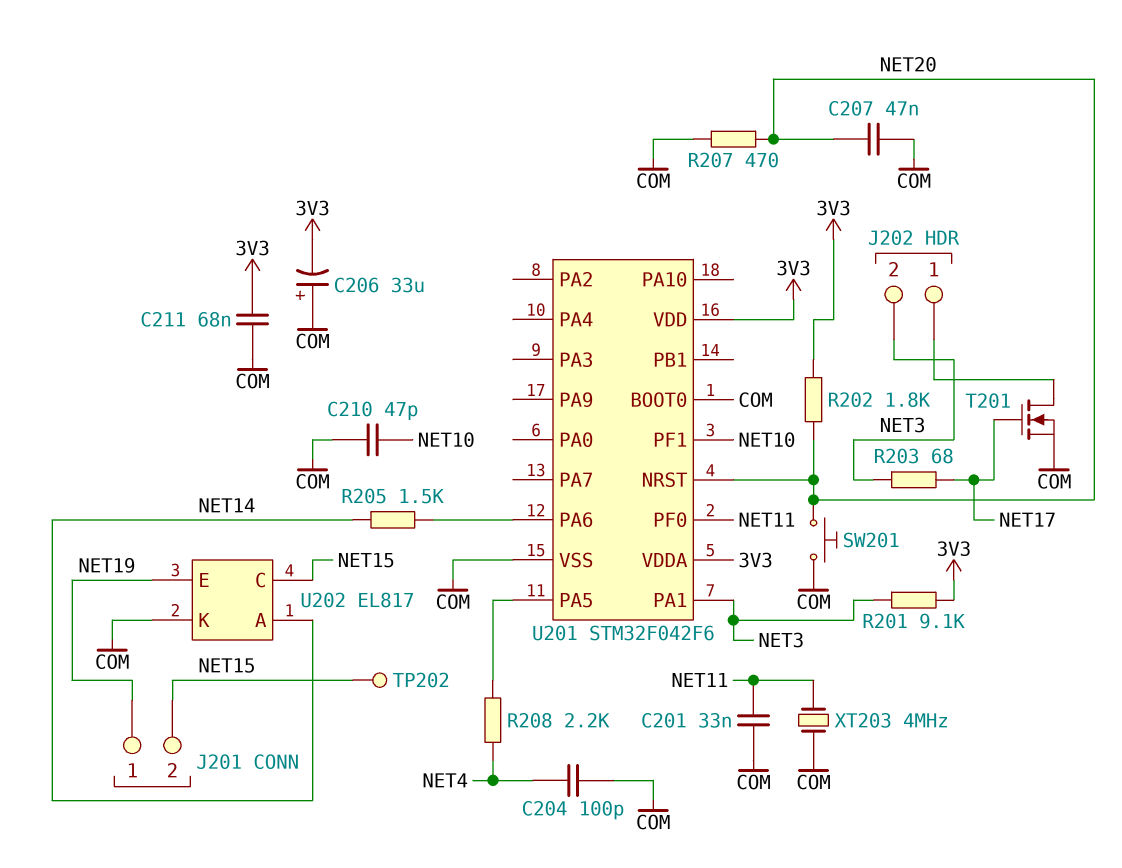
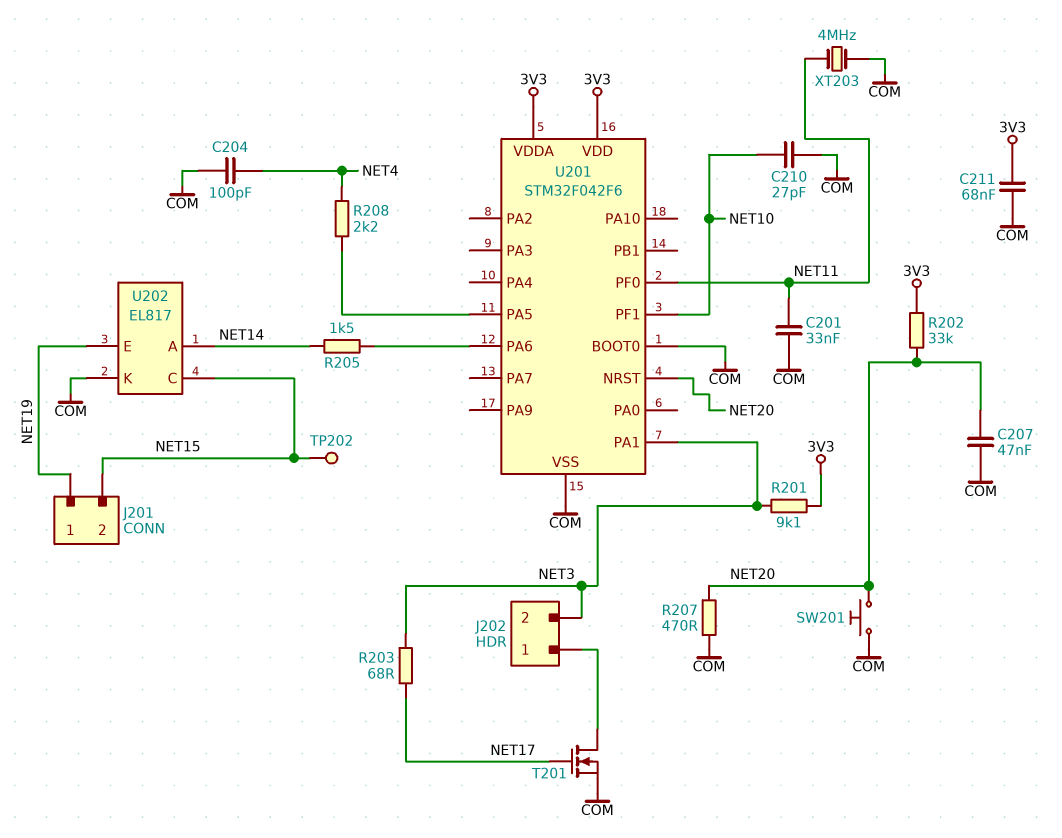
C206: 33uF (plus COM, minus 3V3) -> none
C210: 47pF (COM, NET10) -> 27pF (COM, NET10)
R202: 1.8k (3V3, NET20) -> 33k (3V3, NET20)

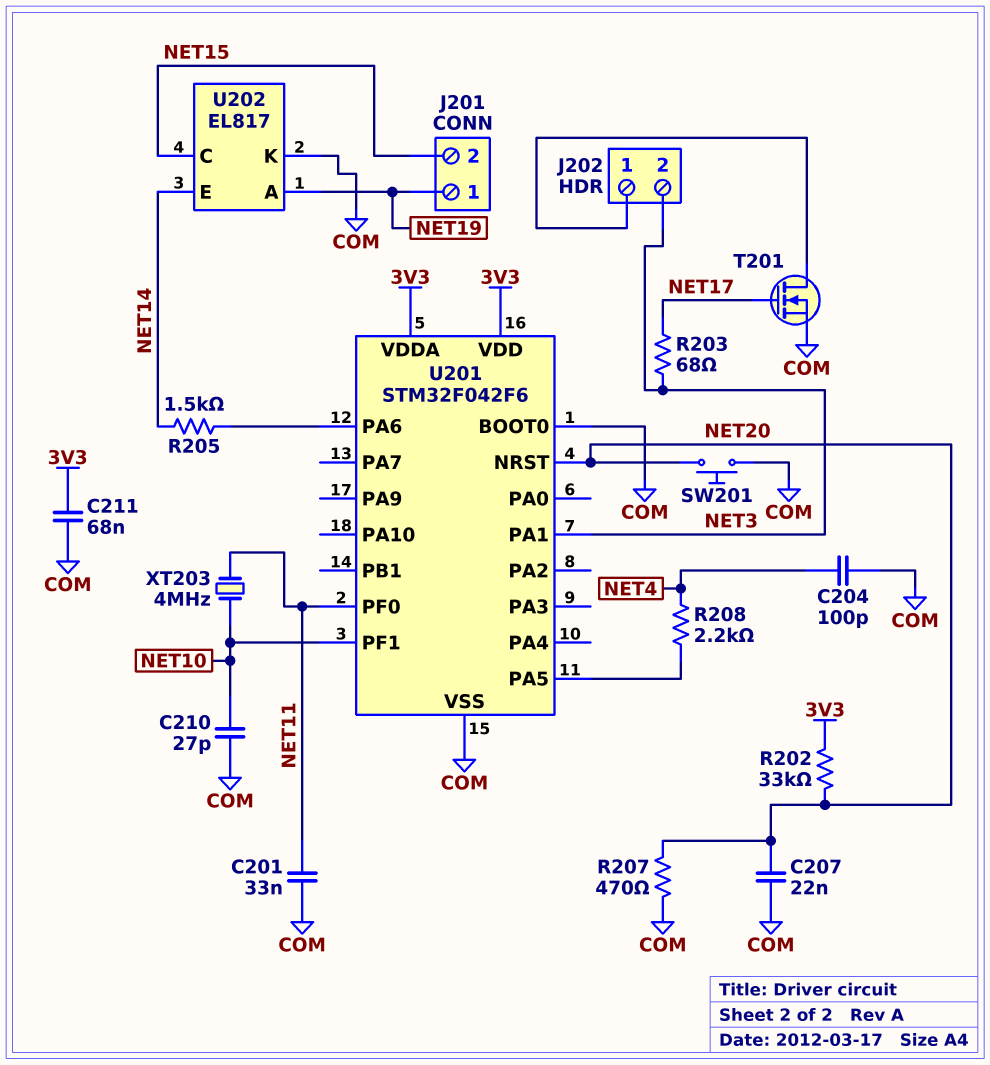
C207: 47nF (COM, NET20) -> 22nF (COM, NET20)
R201: 9.1k (3V3, NET3) -> none
TP202: test point (NET15) -> none
U202 pin A: NET14 -> NET19
U202 pin E: NET19 -> NET14
XT203: 4MHz (COM, NET11) -> 4MHz (NET10, NET11)

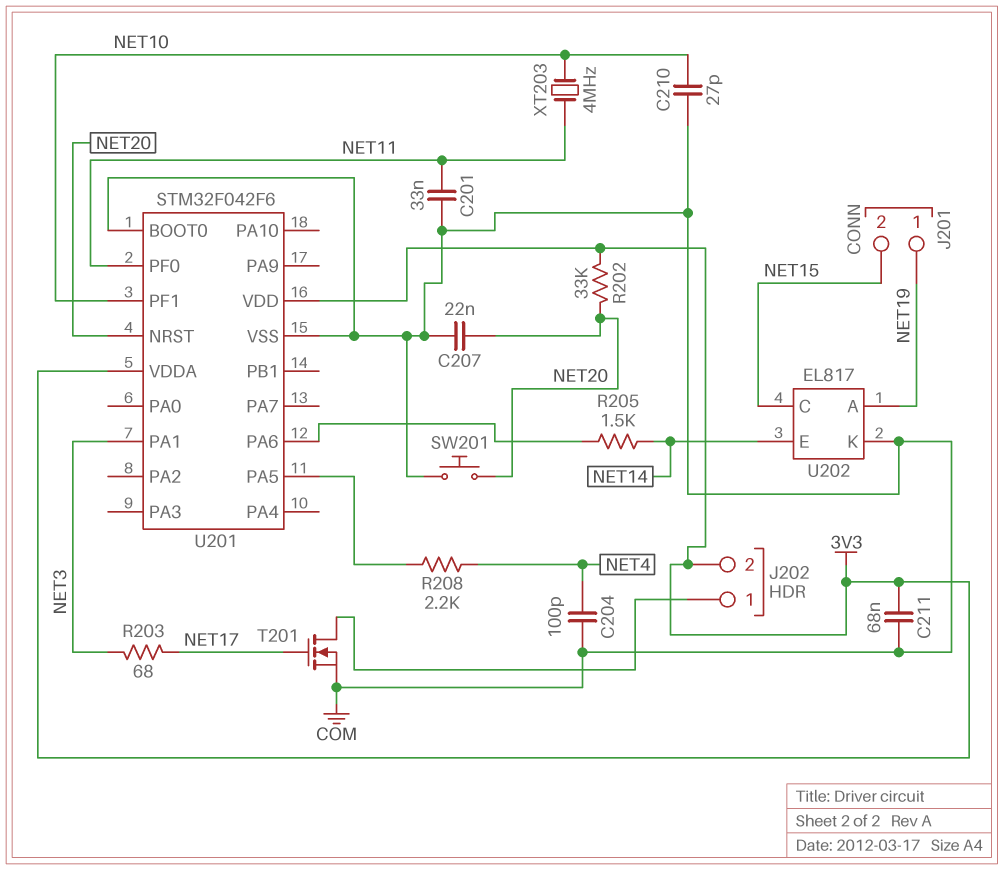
J202 pin 2: NET3 -> 3V3
R207: 470 (COM, NET20) -> none

